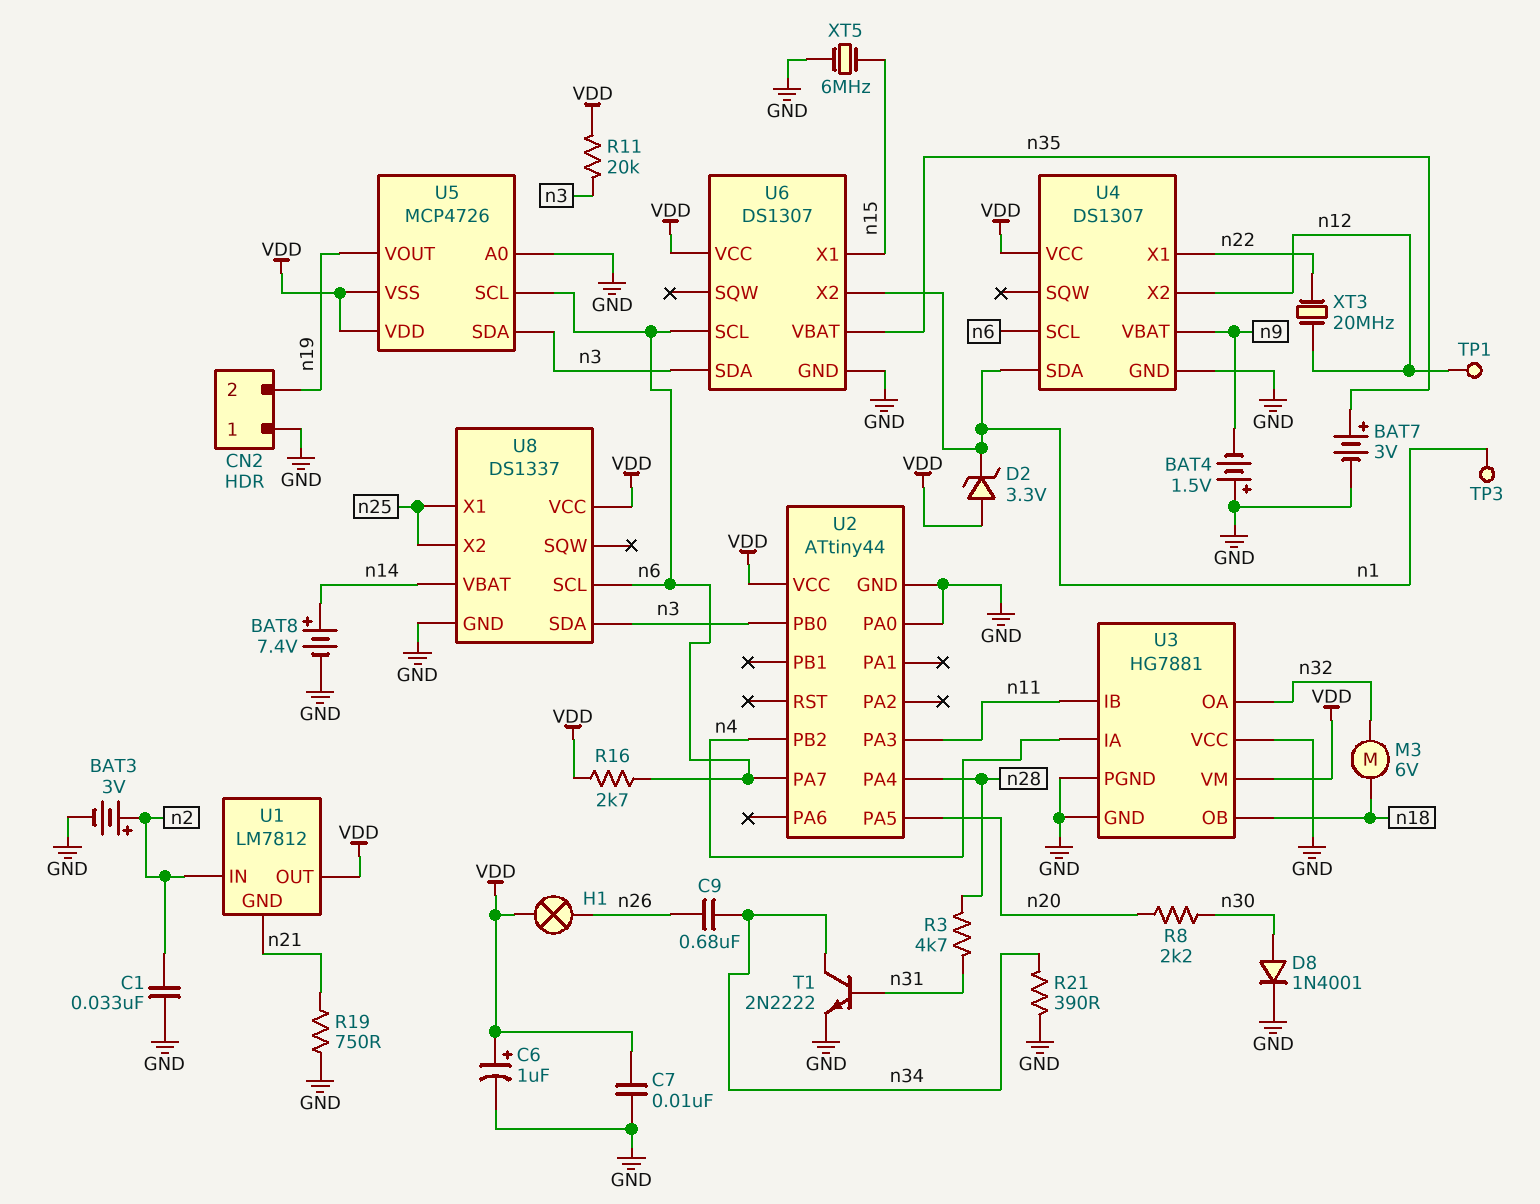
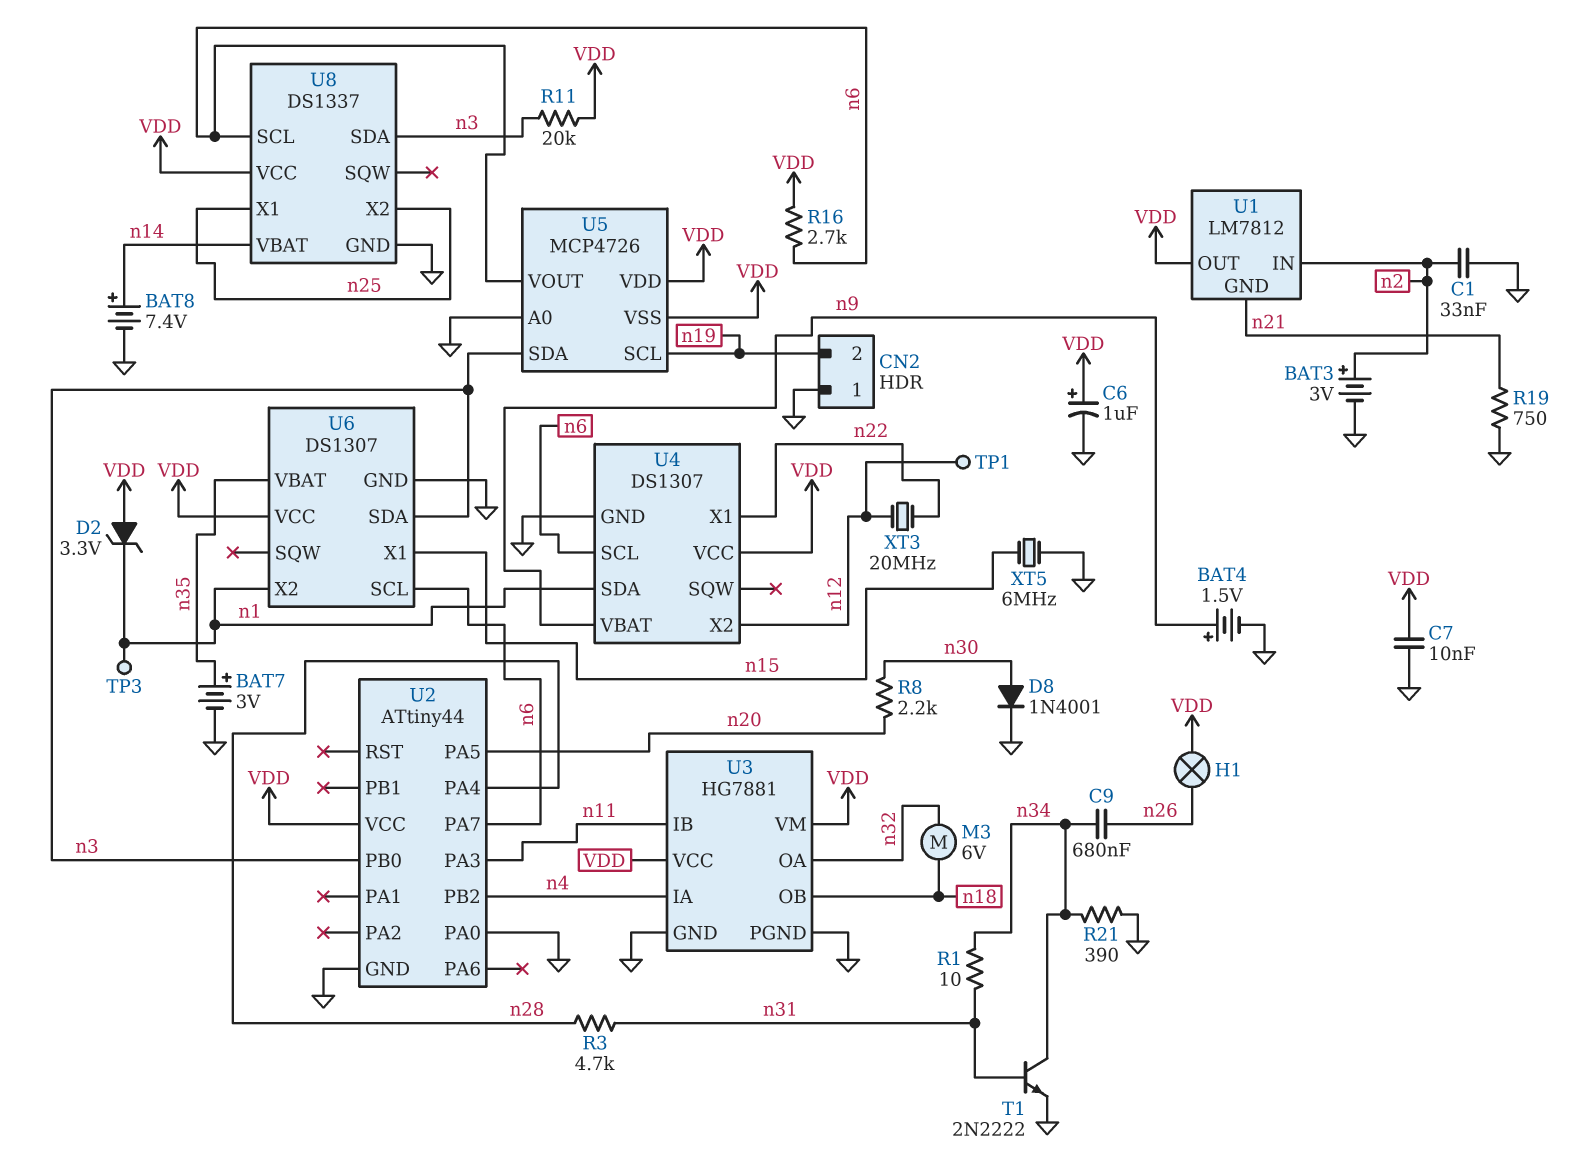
BAT4: 1.5V (plus GND, minus n9) -> 1.5V (plus n9, minus GND)
R1: none -> 10 (n31, n34)
U3 pin VCC: GND -> VDD
U5 pin SCL: n6 -> n19
U5 pin VOUT: n19 -> n6

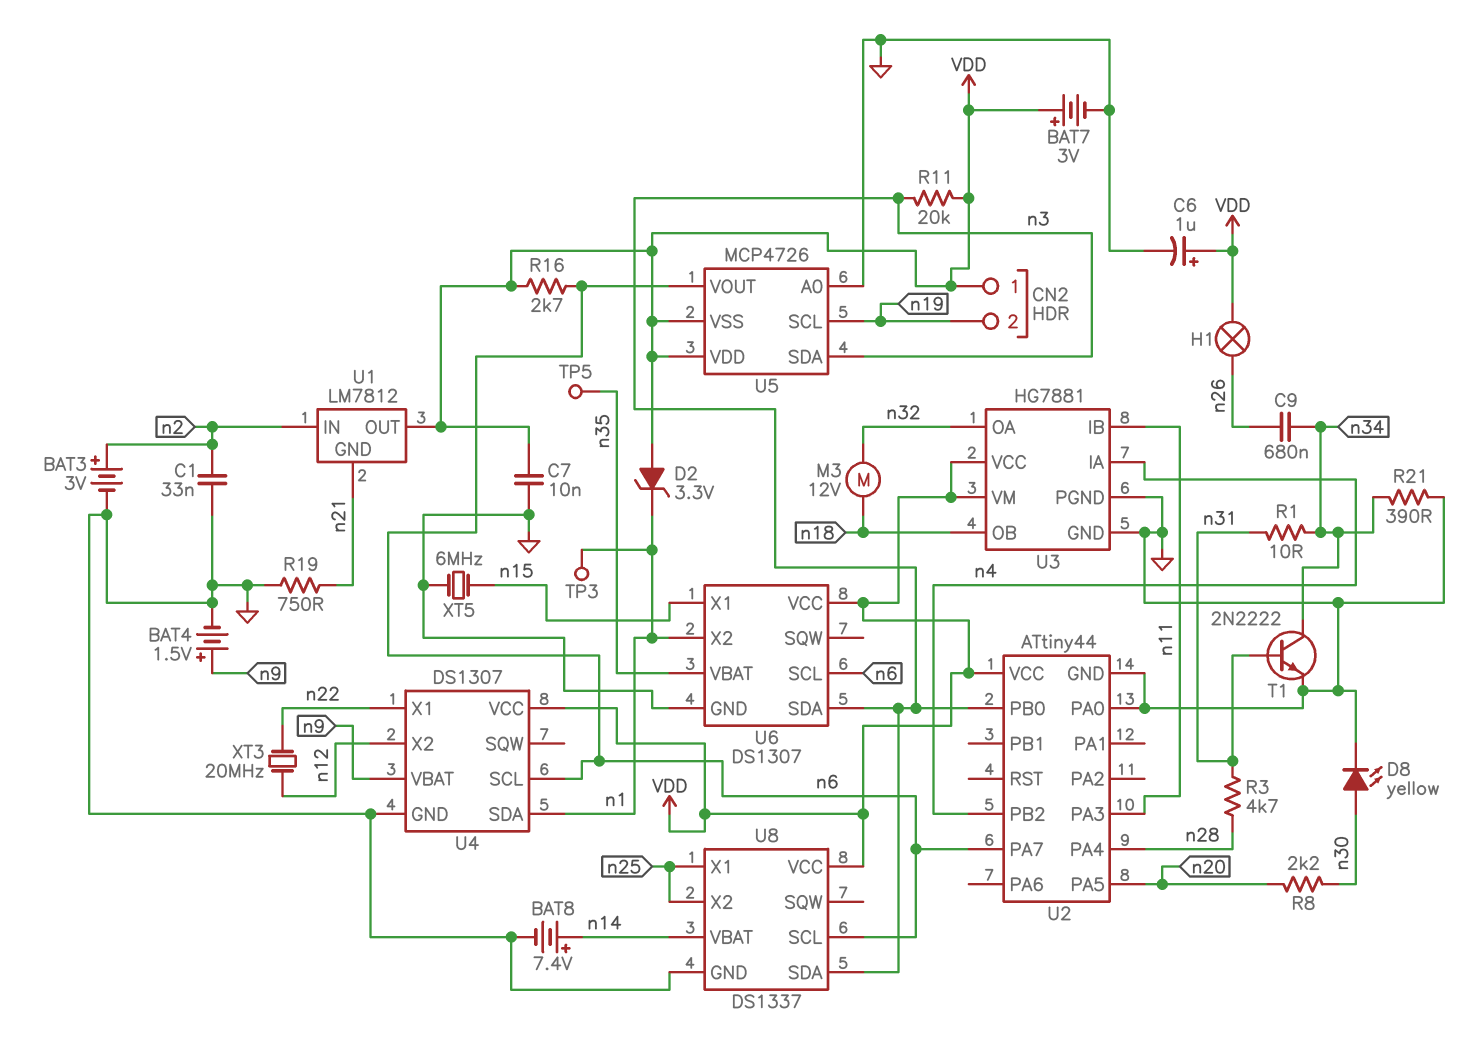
BAT7: 3V (plus n35, minus GND) -> 3V (plus VDD, minus GND)
CN2 pin 1: GND -> VDD
D8: diode 1N4001 (A n30, K GND) -> LED yellow (A n30, K GND)
M3: motor 6V (n18, n32) -> motor 12V (n18, n32)
TP1: test point (n12) -> none
TP5: none -> test point (n35)

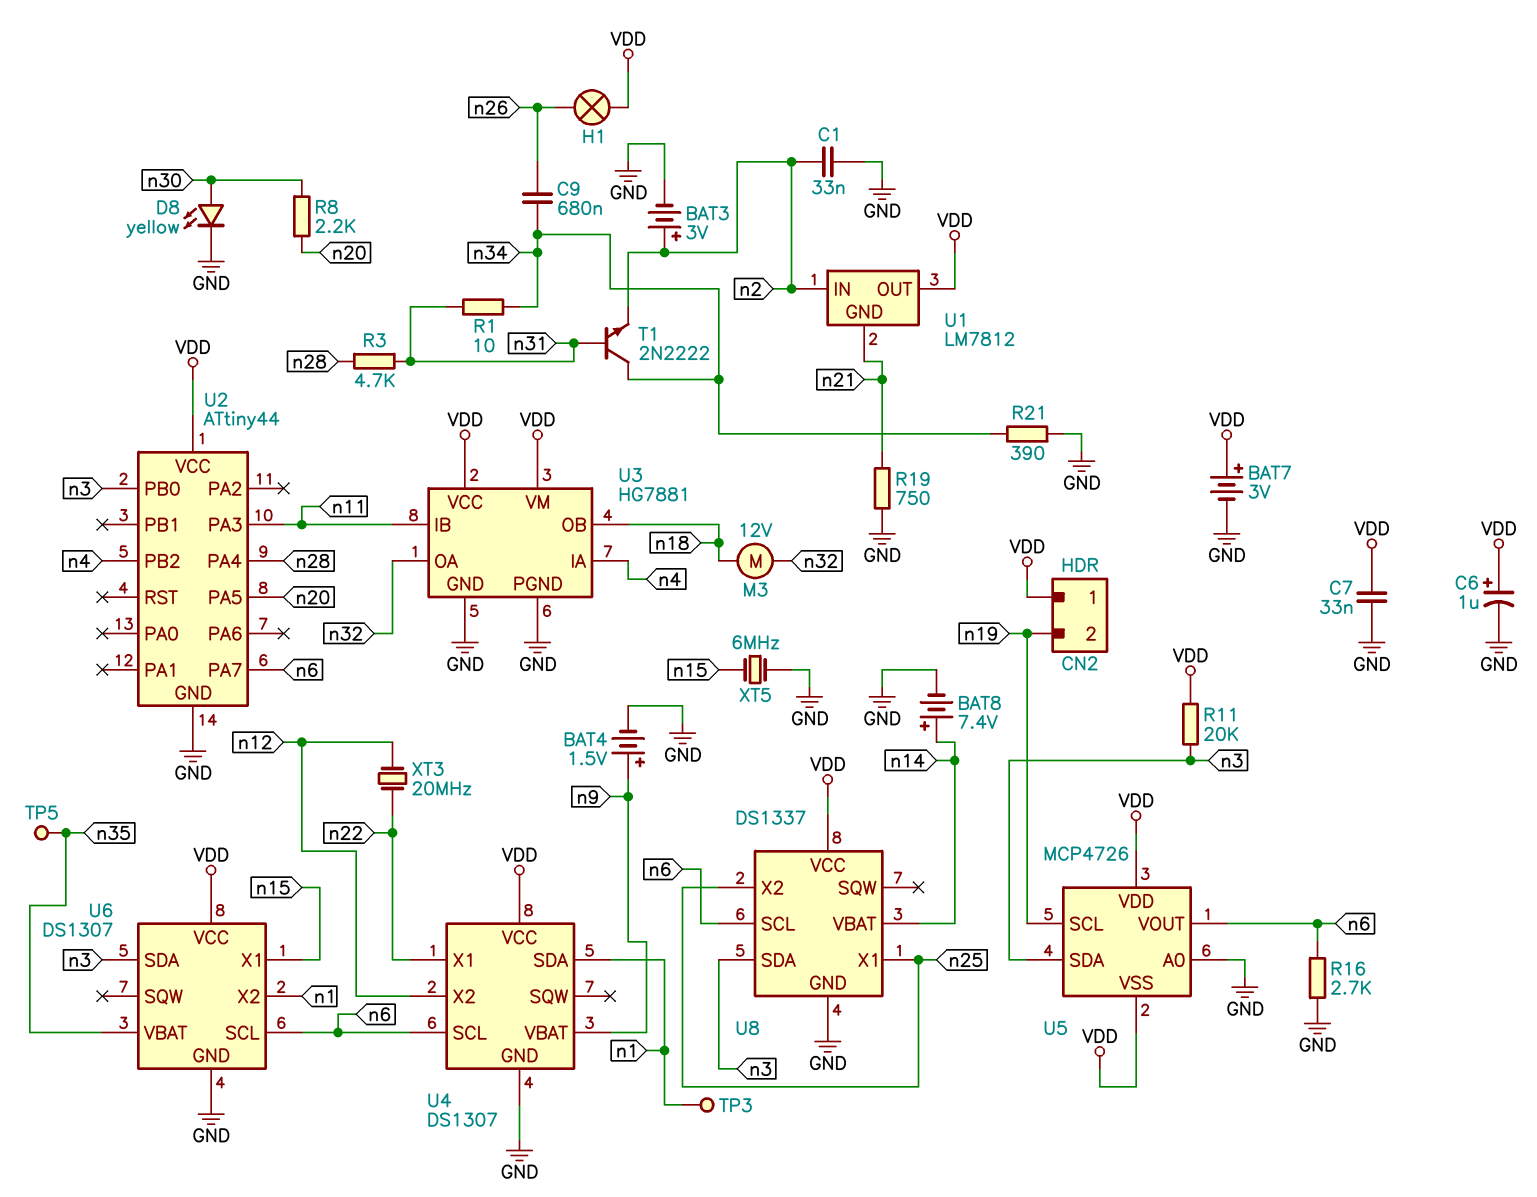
C7: 10nF (GND, VDD) -> 33nF (GND, VDD)
D2: zener 3.3V (A VDD, K n1) -> none
R16: 2.7k (VDD, n6) -> 2.7k (GND, n6)
T1: NPN 2N2222 (B n31, C n34, E GND) -> NPN 2N2222 (B n31, C n34, E n2)
U2 pin PA0: GND -> none

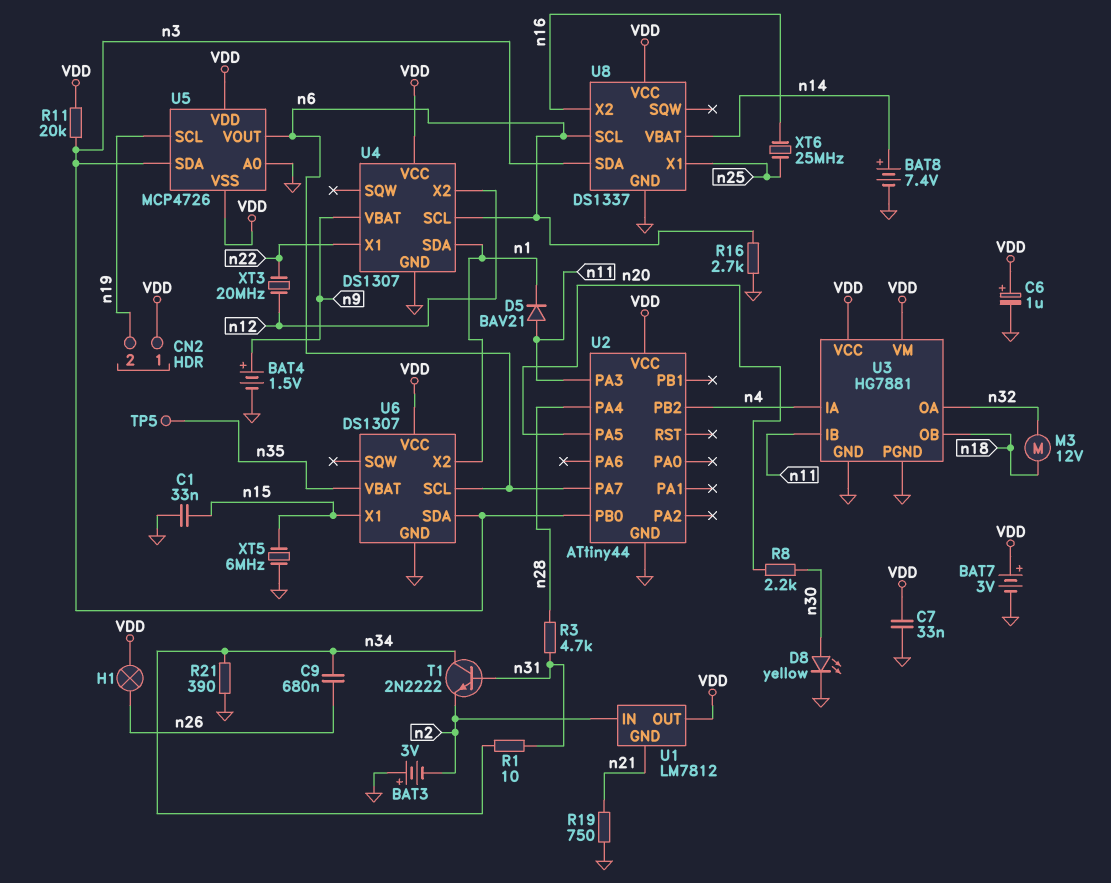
BAT3: 3V (plus n2, minus GND) -> 3V (plus GND, minus n2)
C1: 33nF (GND, n2) -> 33nF (GND, n15)
D5: none -> diode BAV21 (A n11, K n1)
TP3: test point (n1) -> none
U8 pin X2: n25 -> n16
XT6: none -> 25MHz (n16, n25)

